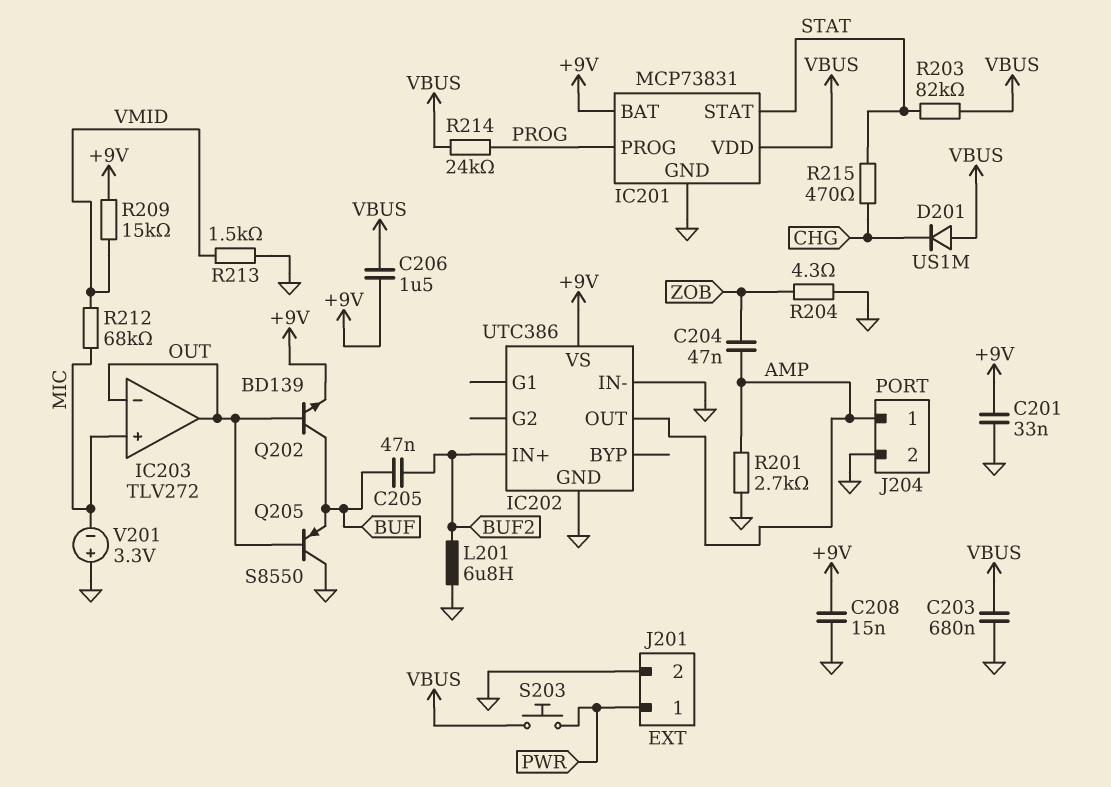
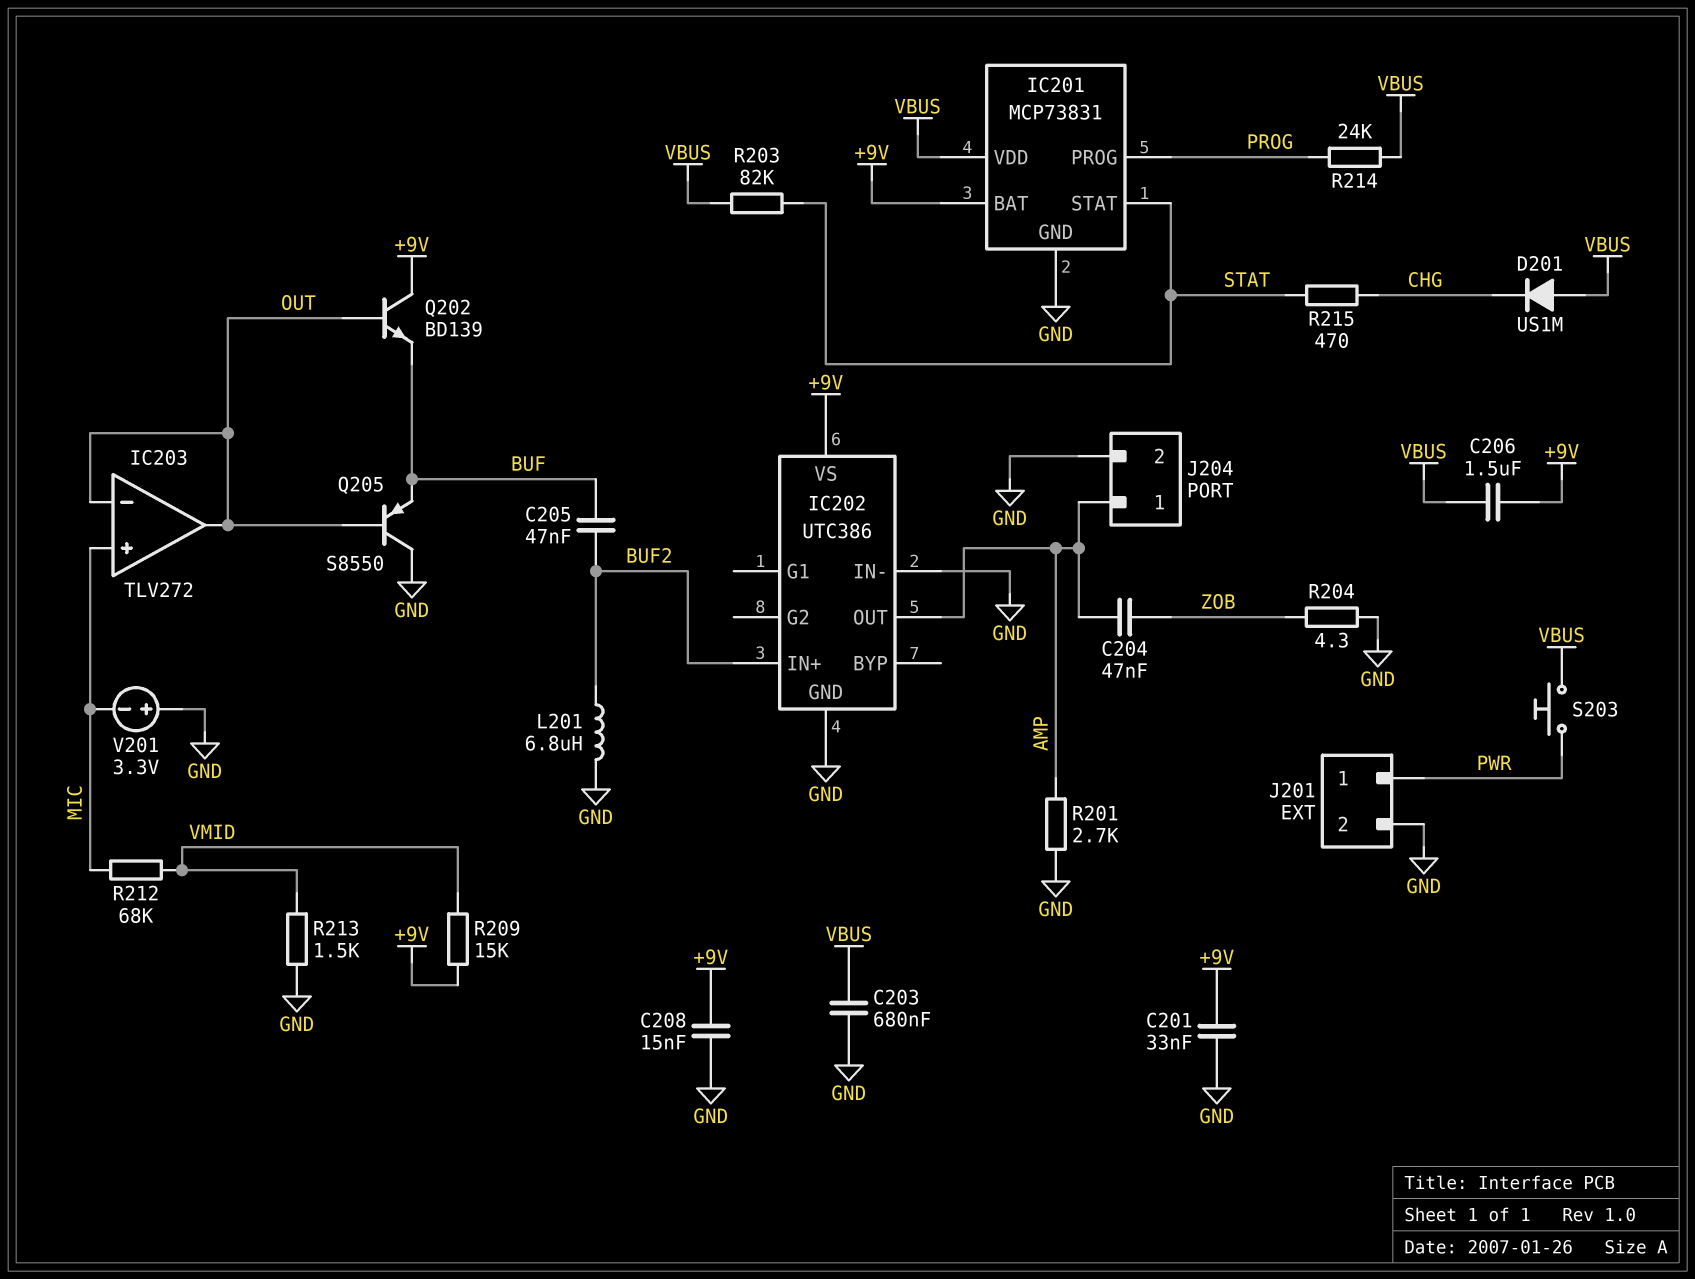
Q202: NPN BD139 (B OUT, C BUF, E +9V) -> NPN BD139 (B OUT, C +9V, E BUF)

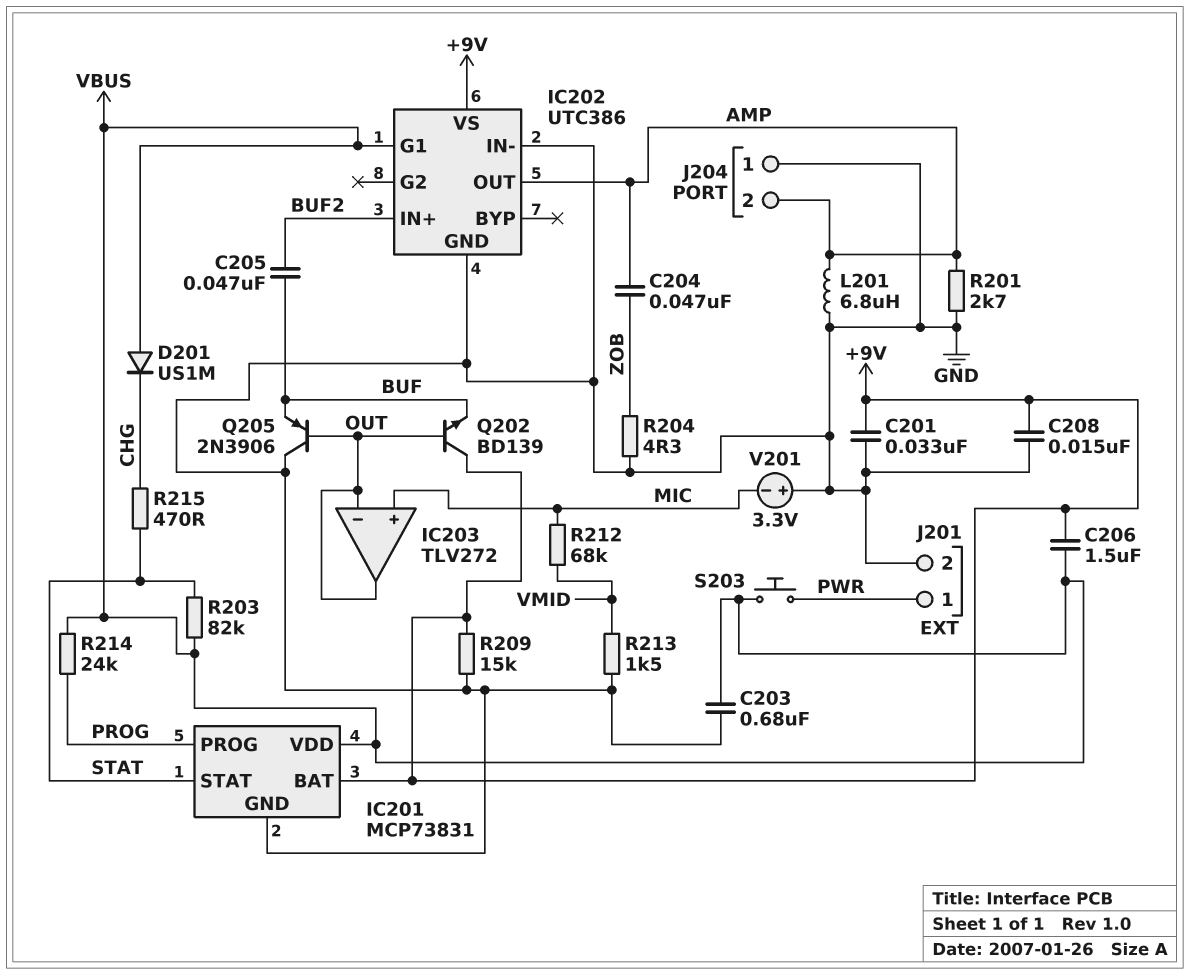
IC202 pin G1: none -> VBUS
J204 pin 1: AMP -> GND
J204 pin 2: GND -> AMP
L201: 6.8uH (BUF2, GND) -> 6.8uH (AMP, GND)
Q205: PNP S8550 (B OUT, C GND, E BUF) -> PNP 2N3906 (B OUT, C GND, E BUF)
R209: 15k (+9V, VMID) -> 15k (+9V, GND)

